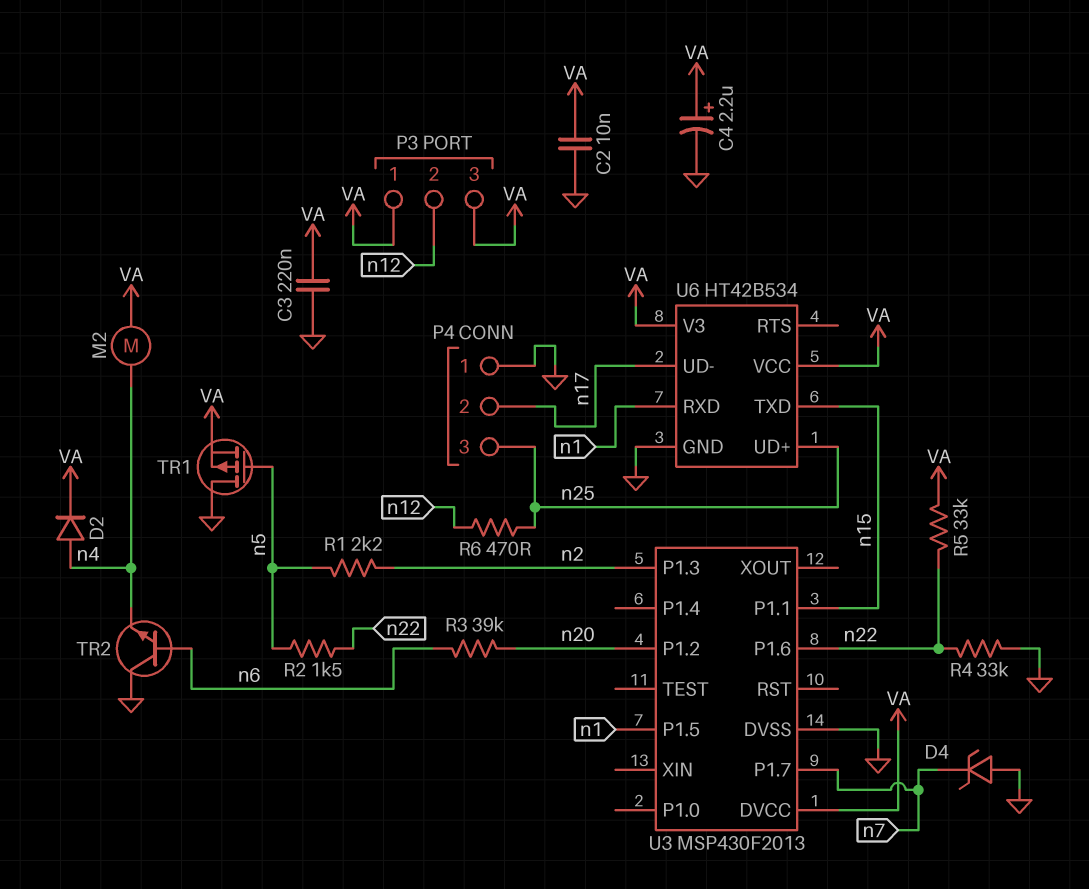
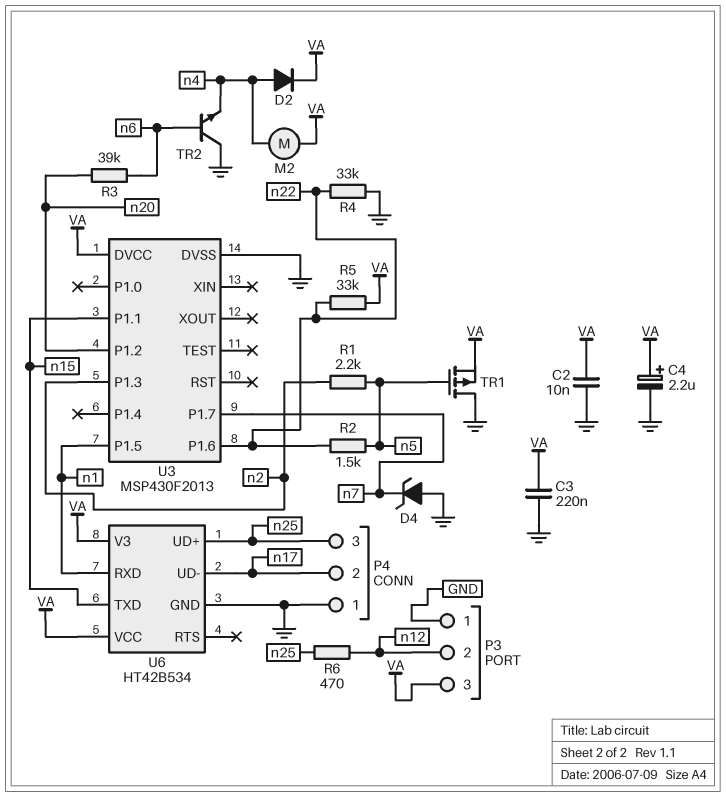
P3 pin 1: VA -> GND

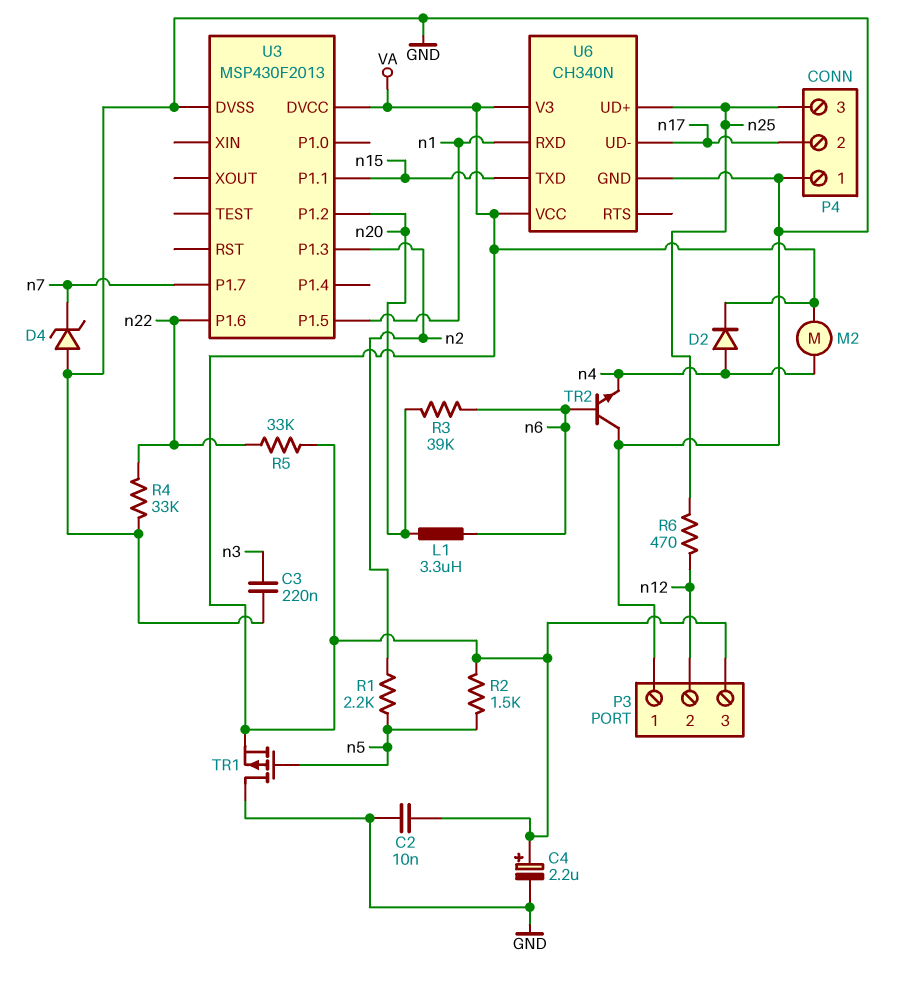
C3: 220nF (GND, VA) -> 220nF (GND, n3)
L1: none -> 3.3uH (n6, n20)
R2: 1.5k (n5, n22) -> 1.5k (VA, n5)
U6: HT42B534 -> CH340N

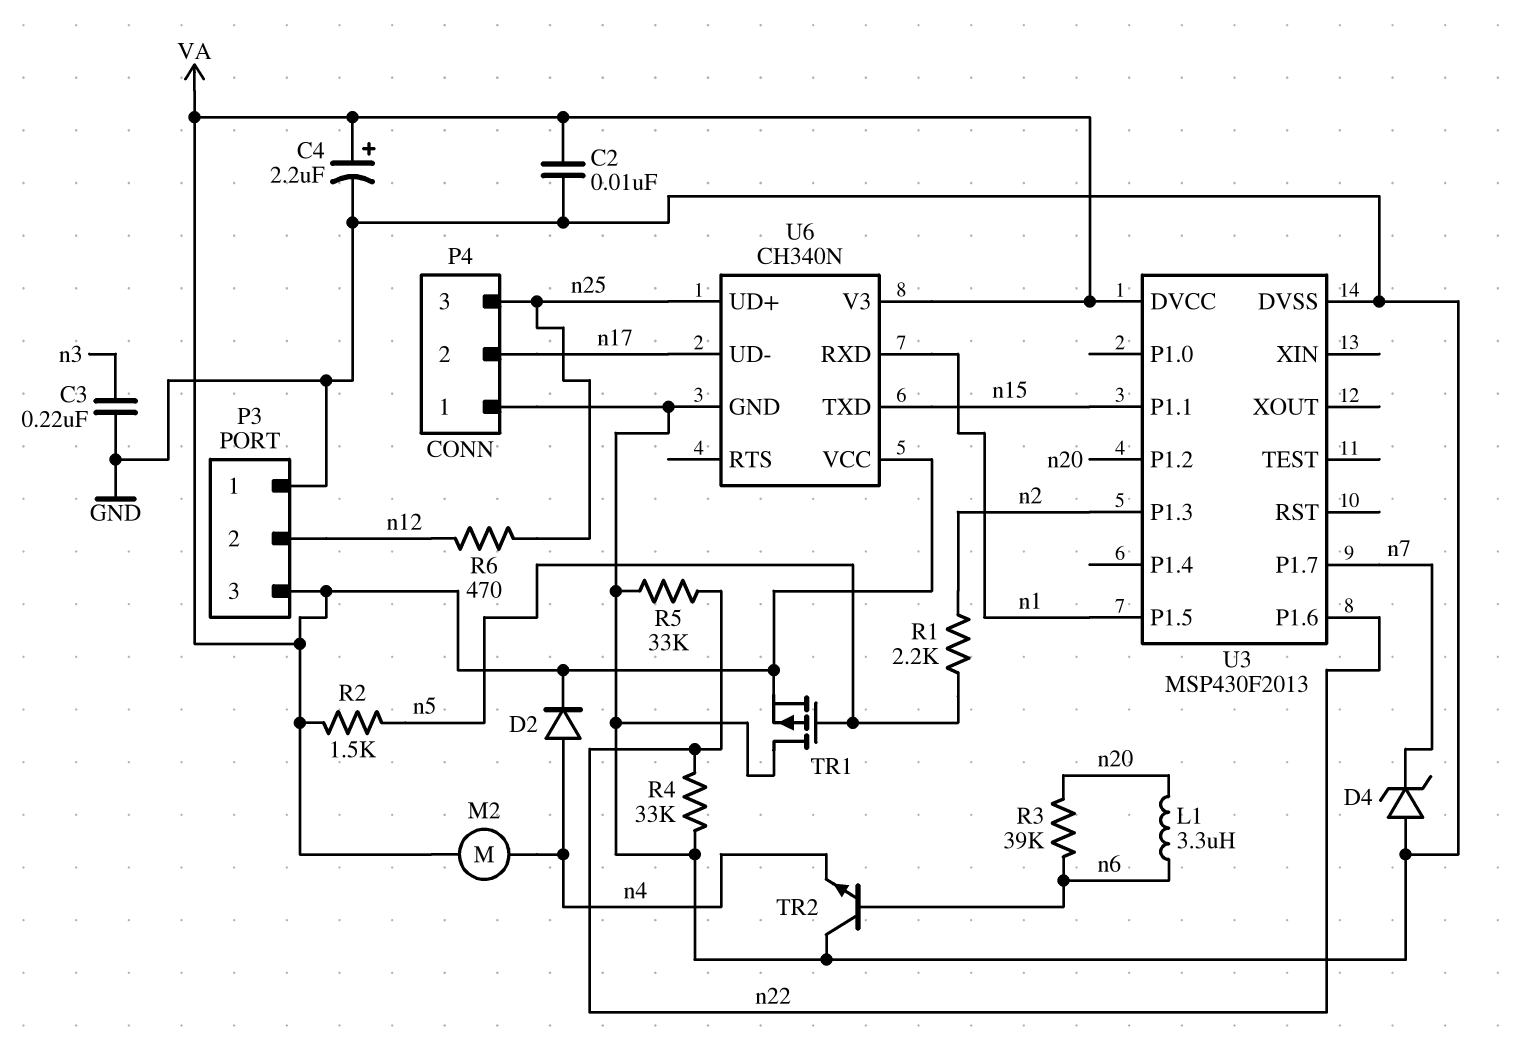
R5: 33k (VA, n22) -> 33k (GND, n22)

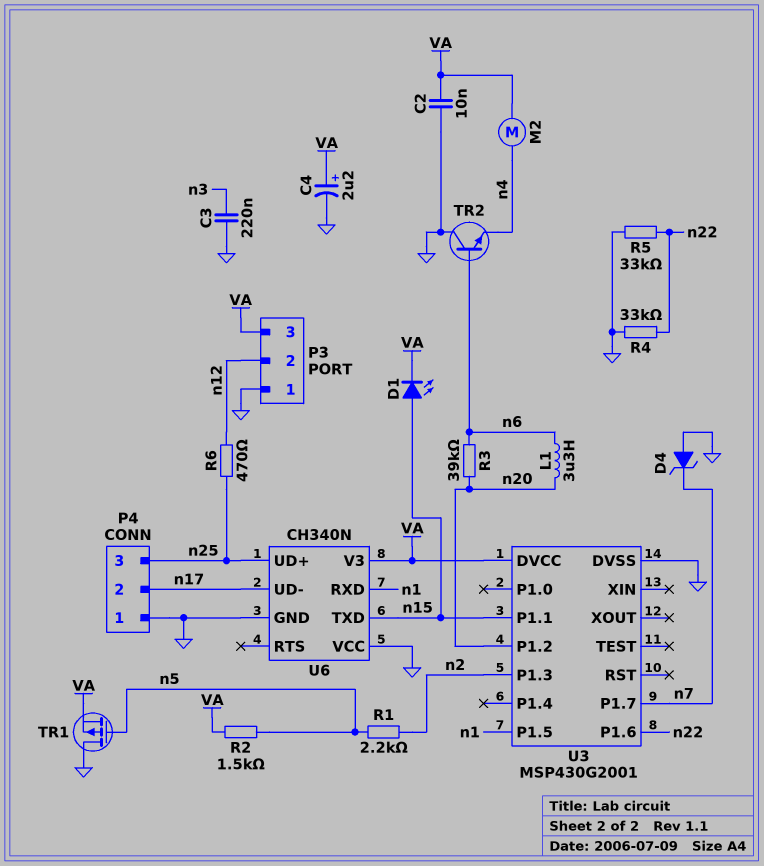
D1: none -> LED (A n15, K VA)
D2: diode (A n4, K VA) -> none
U3: MSP430F2013 -> MSP430G2001
U6 pin VCC: VA -> GND

